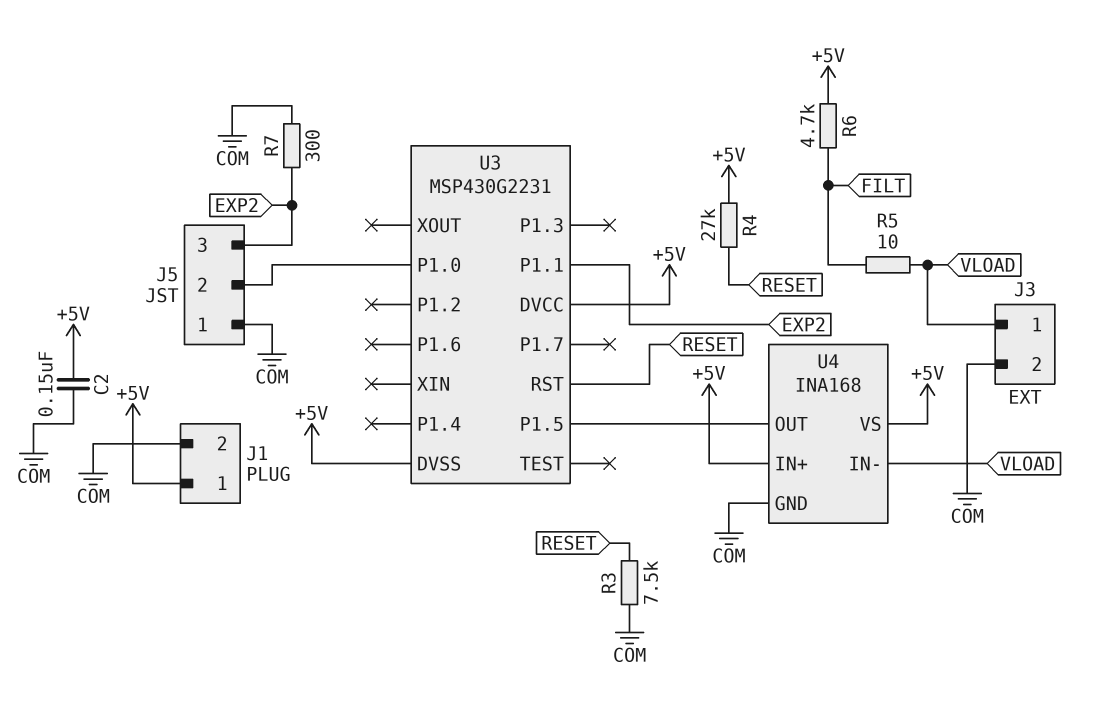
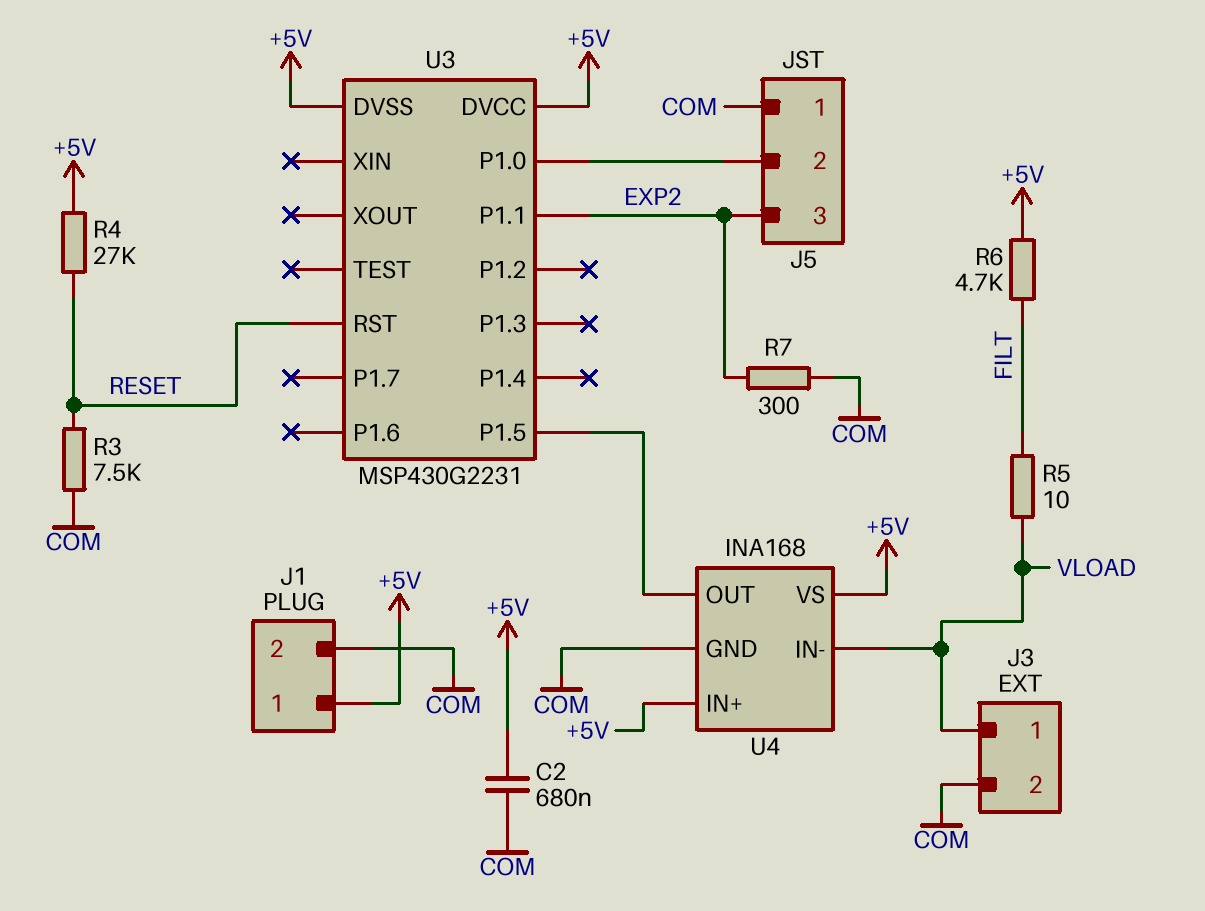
C2: 150nF (+5V, COM) -> 680nF (+5V, COM)

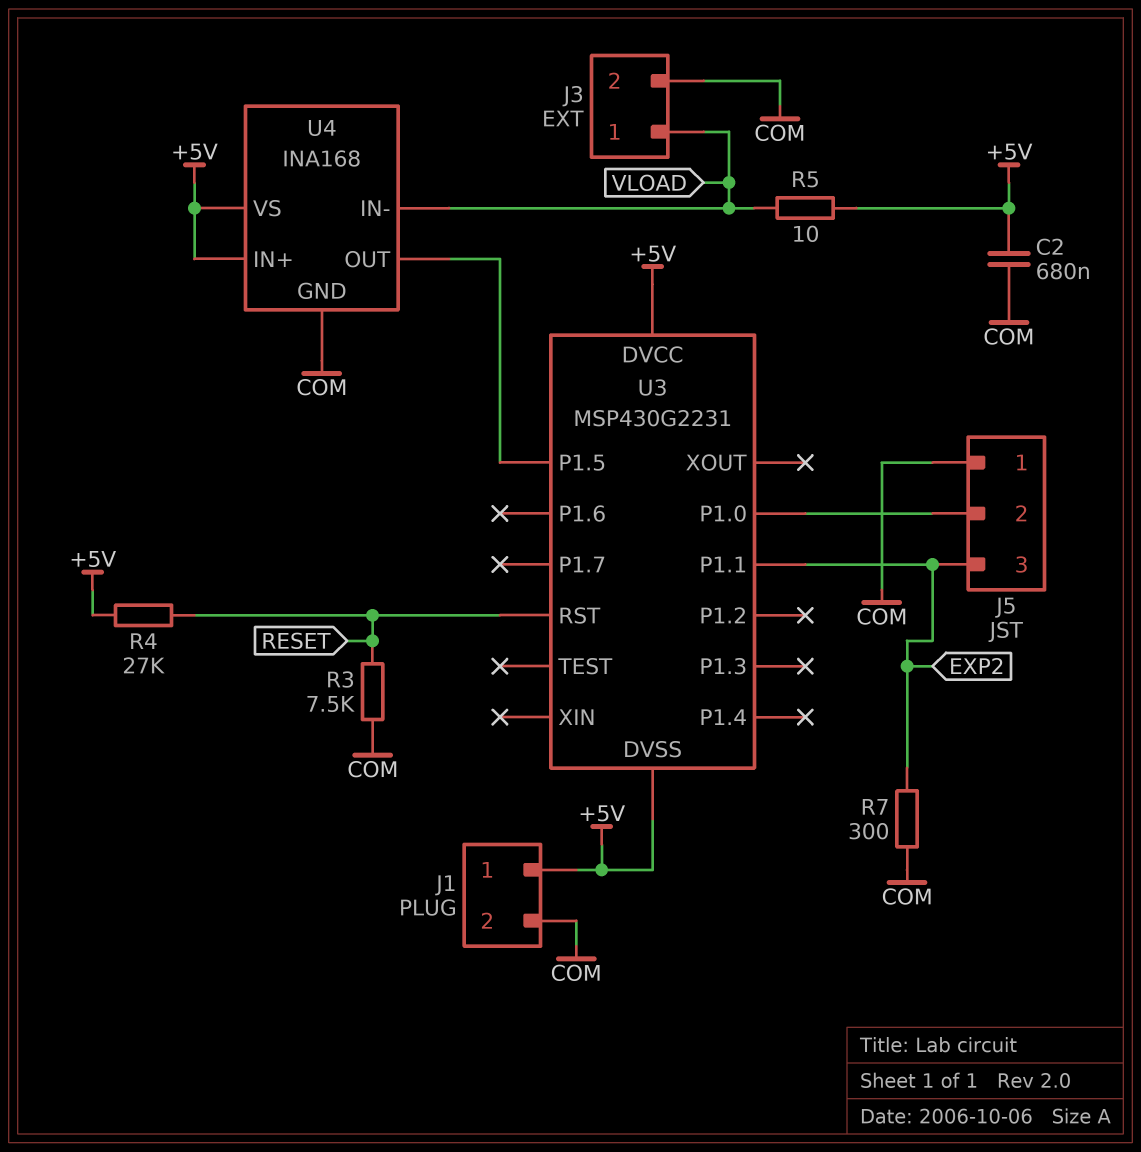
R5: 10 (FILT, VLOAD) -> 10 (+5V, VLOAD)
R6: 4.7k (+5V, FILT) -> none

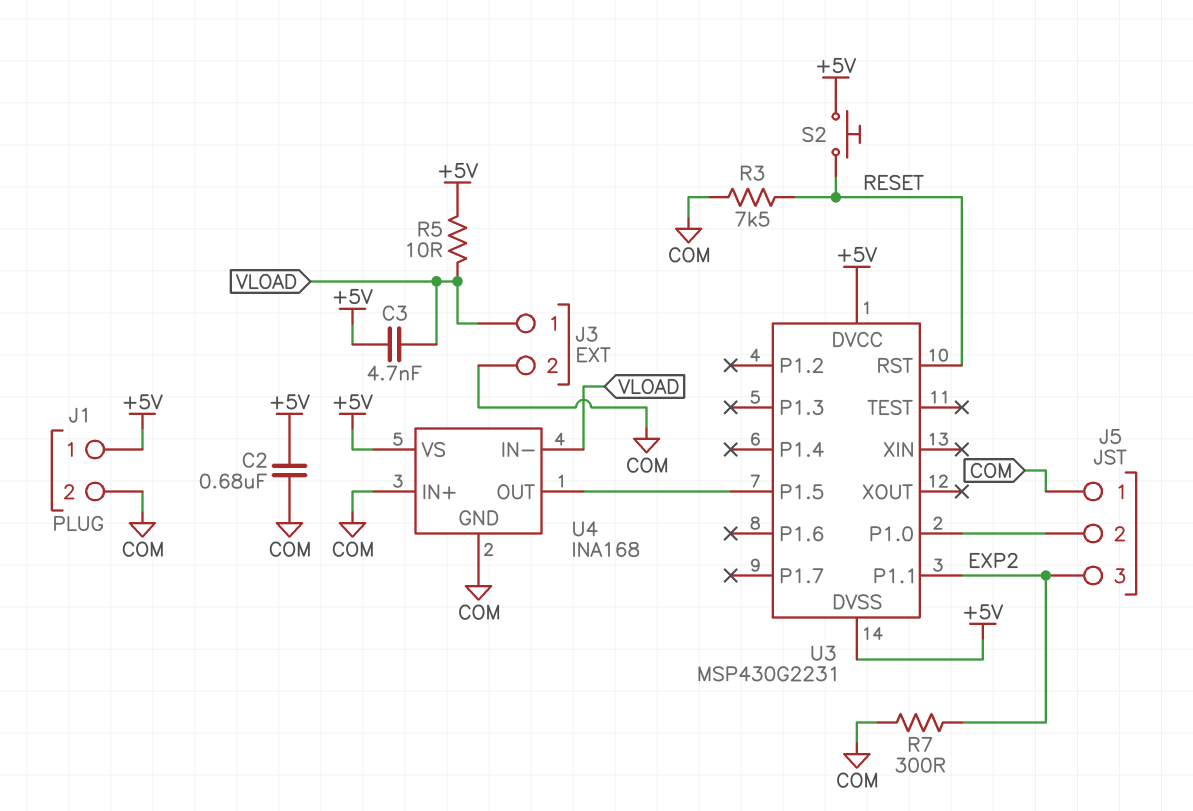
C3: none -> 4.7nF (+5V, VLOAD)
R4: 27k (+5V, RESET) -> none
S2: none -> button (+5V, RESET)
U4 pin IN+: +5V -> COM

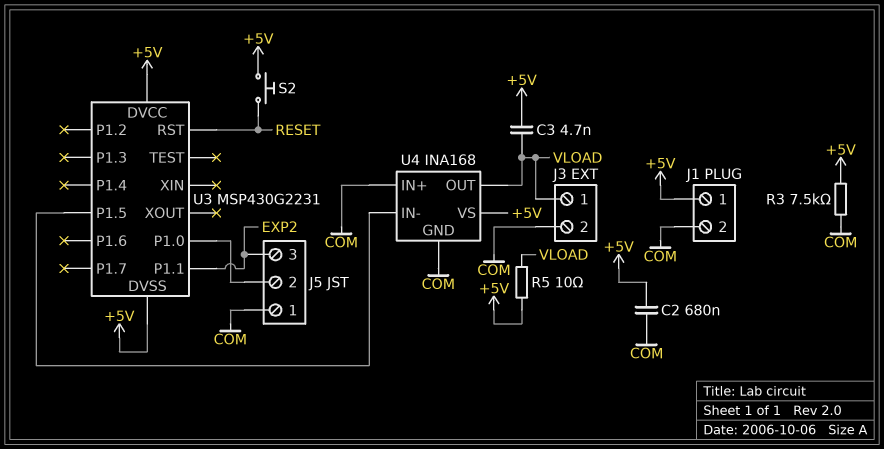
R3: 7.5k (COM, RESET) -> 7.5k (+5V, COM)
R7: 300 (COM, EXP2) -> none
U4 pin IN-: VLOAD -> U3/P1.5
U4 pin OUT: U3/P1.5 -> VLOAD

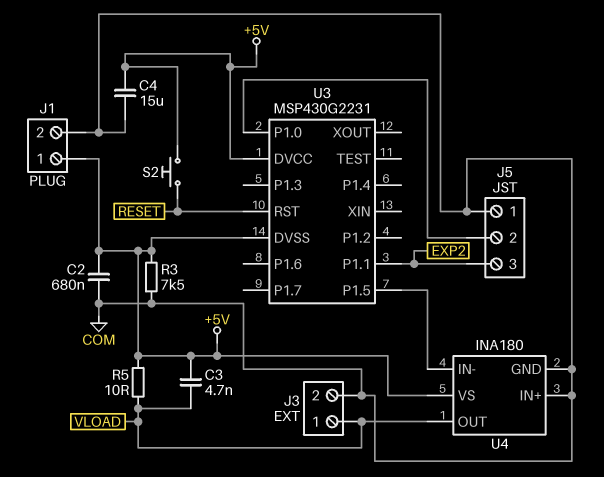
C4: none -> 15uF (+5V, COM)
U4: INA168 -> INA180

